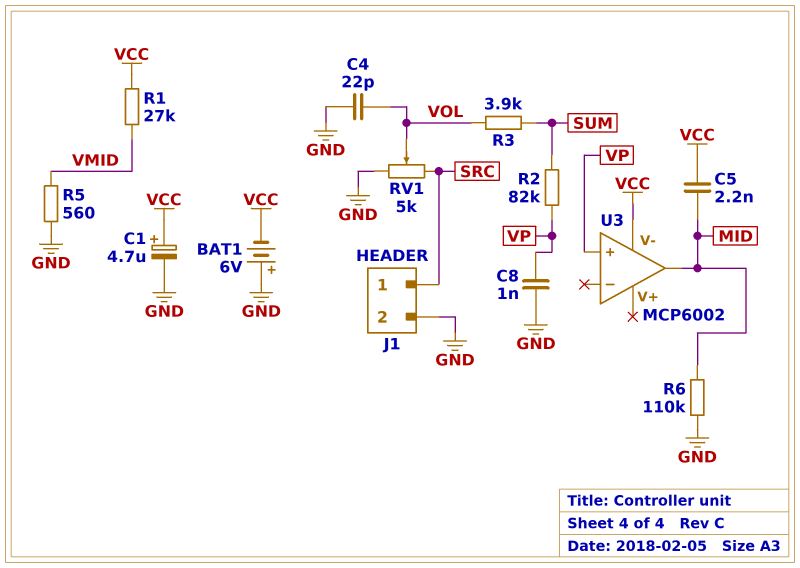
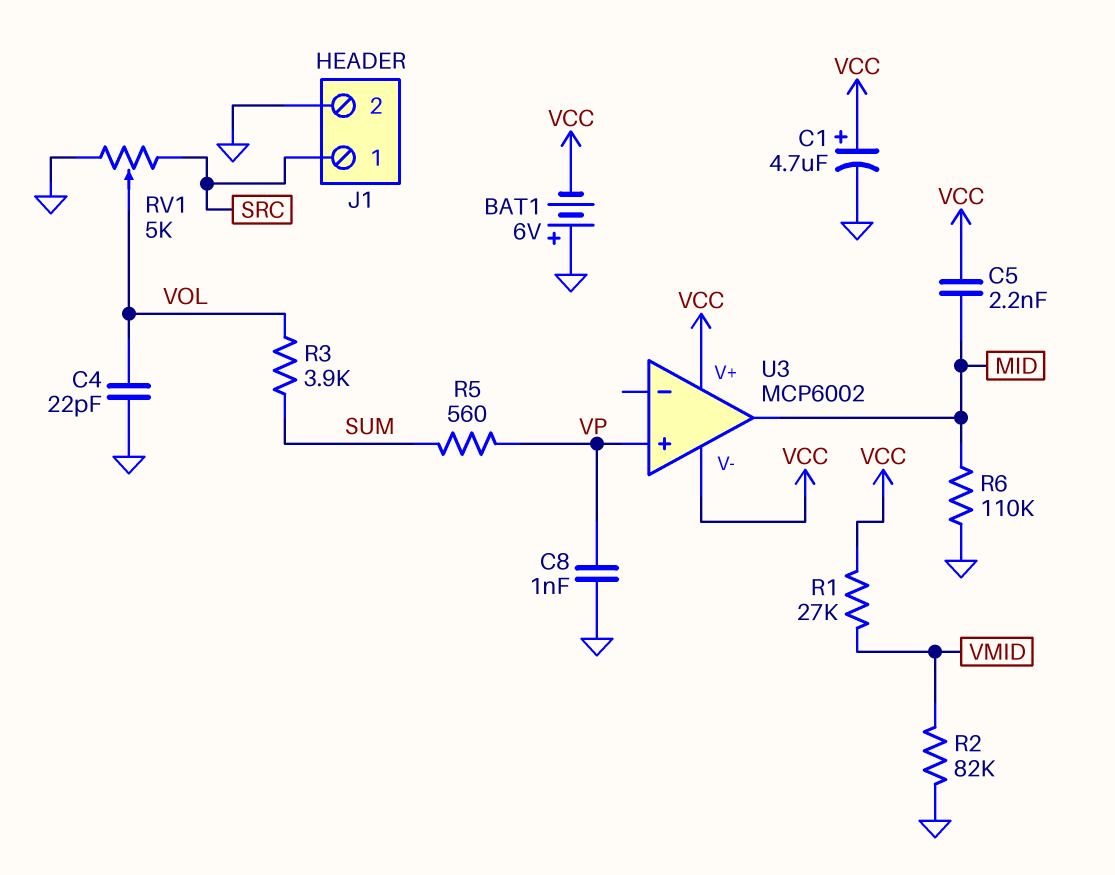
R2: 82k (SUM, VP) -> 82k (GND, VMID)
R5: 560 (GND, VMID) -> 560 (SUM, VP)
U3 pin V+: none -> VCC

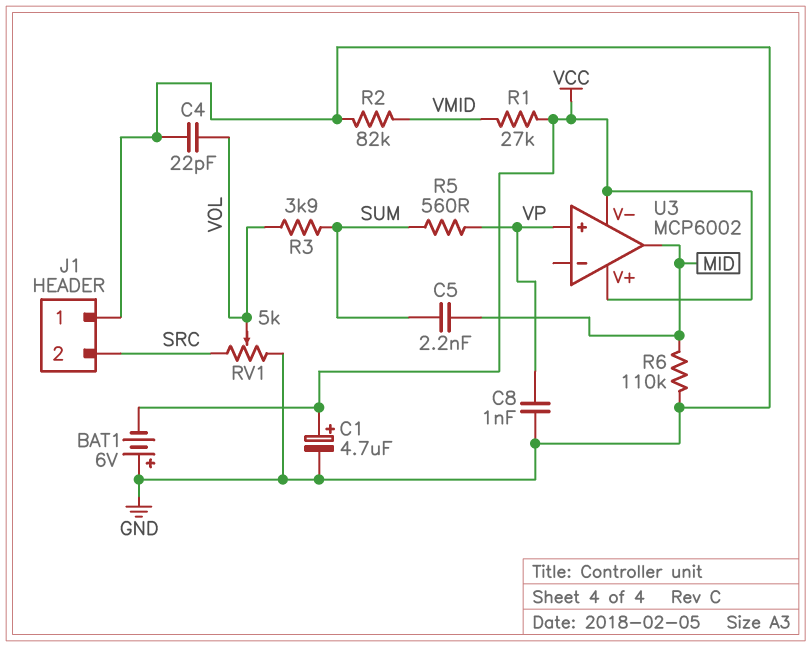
C5: 2.2nF (MID, VCC) -> 2.2nF (MID, SUM)
J1 pin 1: SRC -> GND
J1 pin 2: GND -> SRC

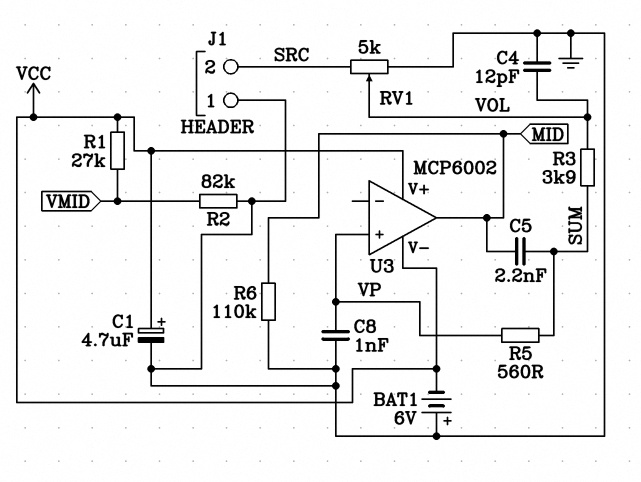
C4: 22pF (GND, VOL) -> 12pF (GND, VOL)

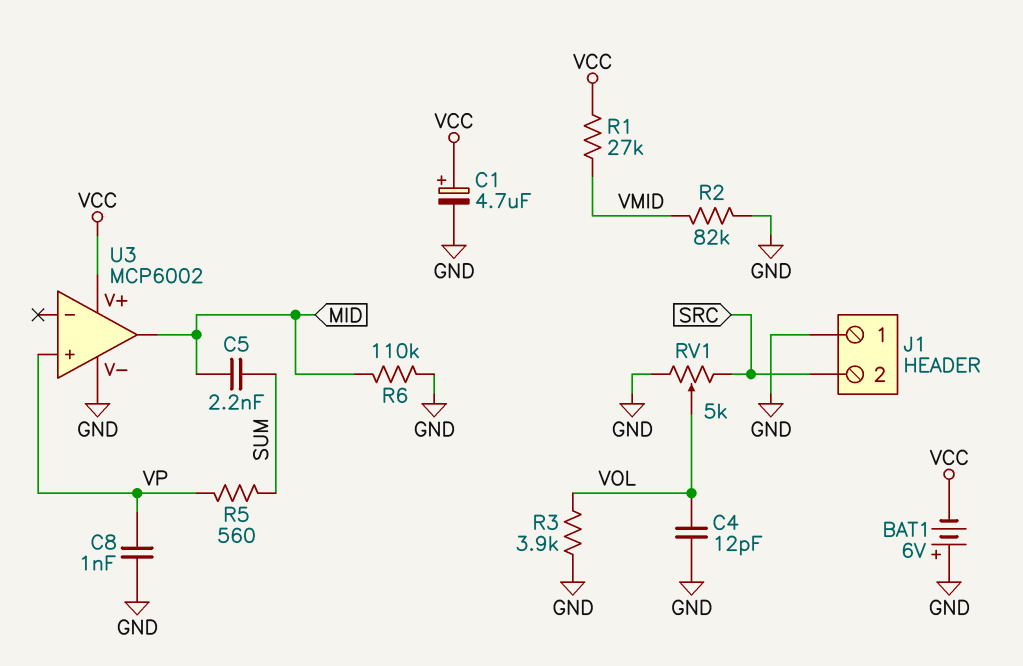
R3: 3.9k (SUM, VOL) -> 3.9k (GND, VOL)
U3 pin V-: VCC -> GND

